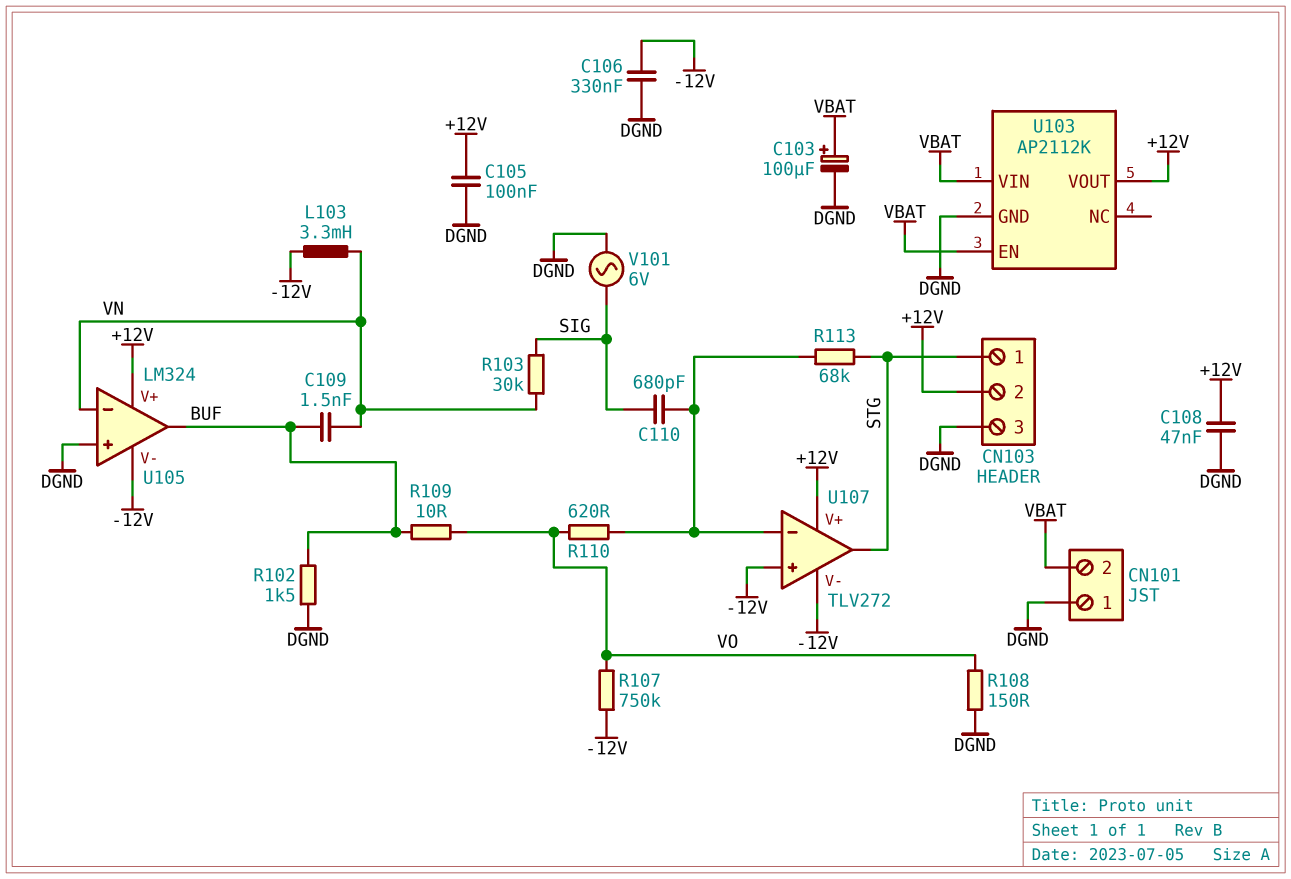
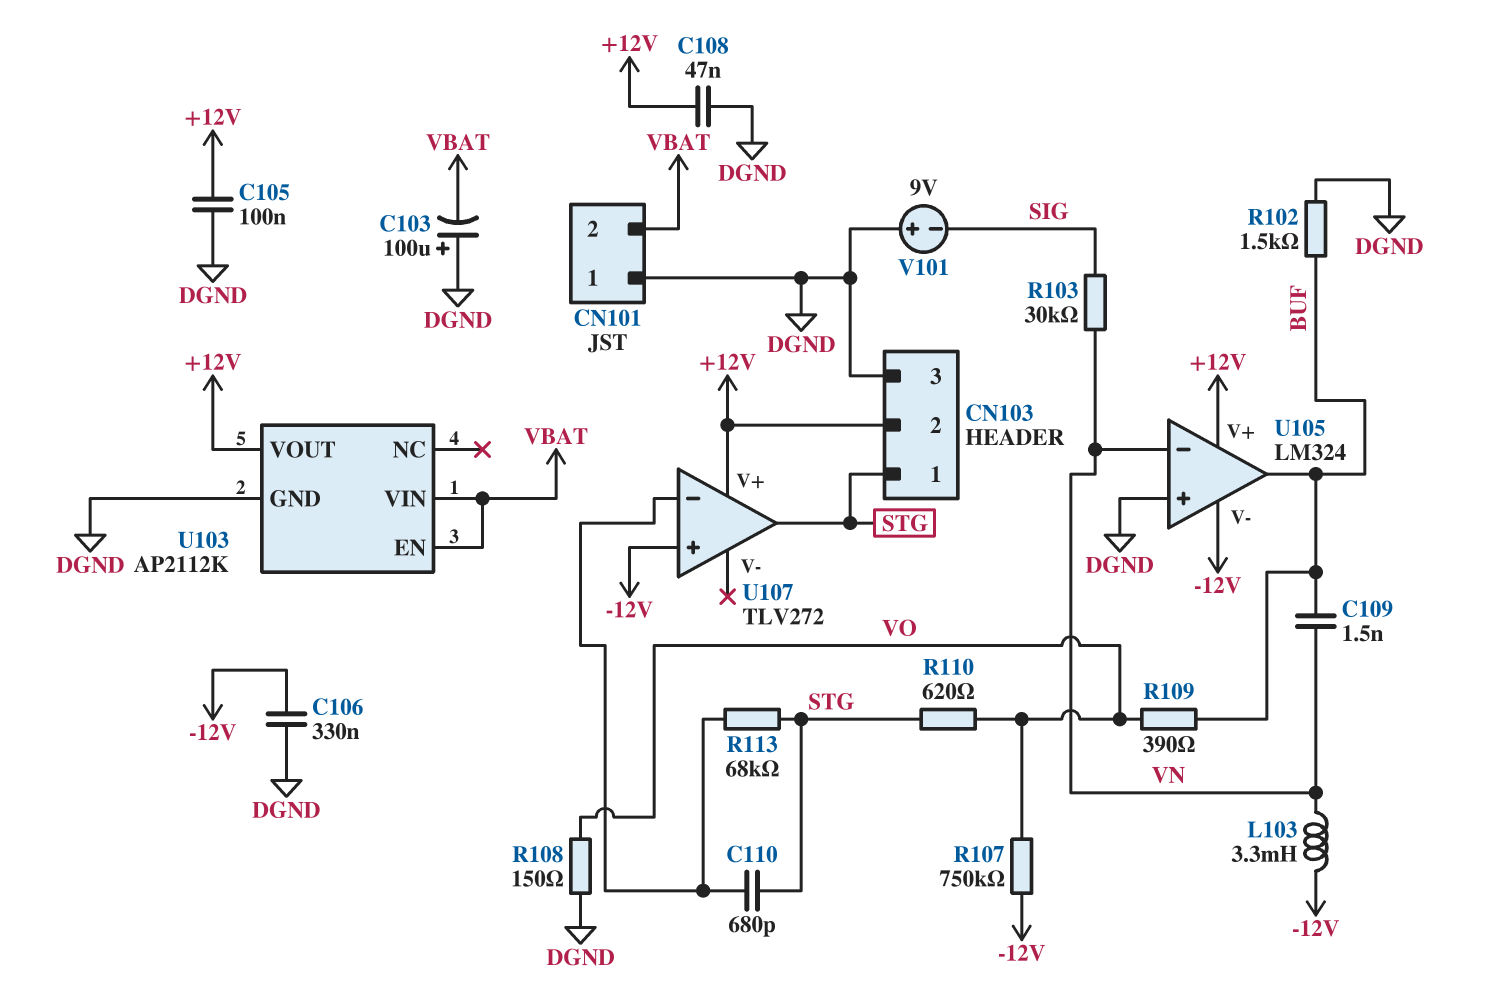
C103: 100uF (plus VBAT, minus DGND) -> 100uF (plus DGND, minus VBAT)
C110: 680pF (SIG, U107/in-) -> 680pF (STG, U107/in-)
R109: 10 (BUF, VO) -> 390 (BUF, VO)
R110: 620 (U107/in-, VO) -> 620 (STG, VO)
U107 pin V-: -12V -> none
V101: AC 6V (DGND, SIG) -> 9V (plus DGND, minus SIG)

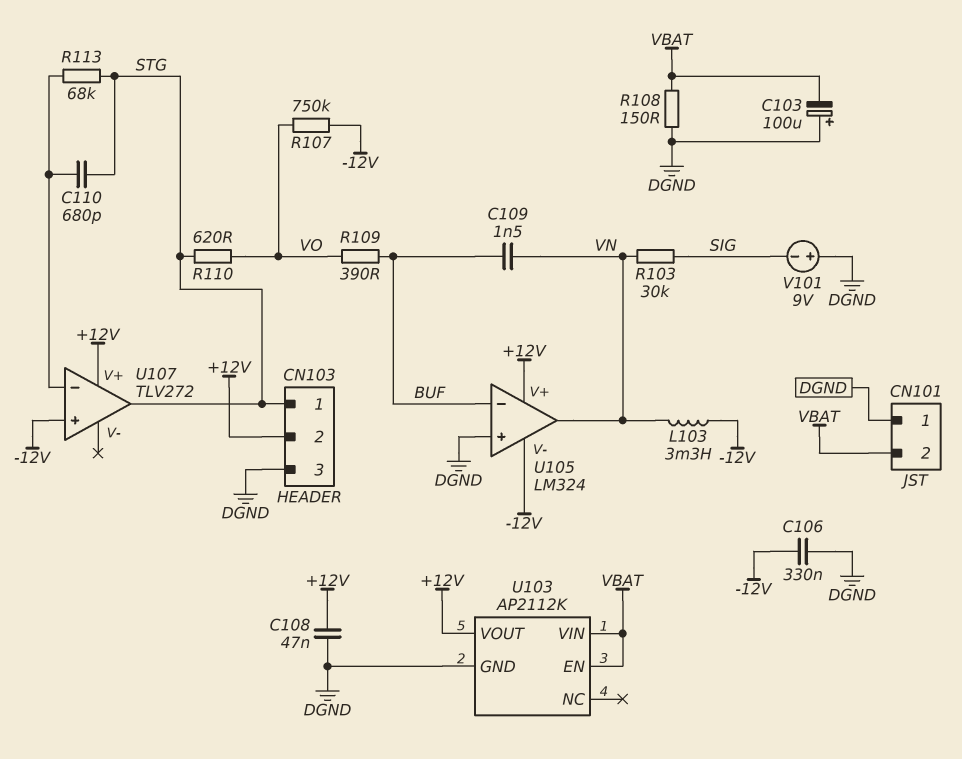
C105: 100nF (+12V, DGND) -> none
R102: 1.5k (BUF, DGND) -> none
R108: 150 (DGND, VO) -> 150 (DGND, VBAT)
U105 pin in-: VN -> BUF
U105 pin out: BUF -> VN

